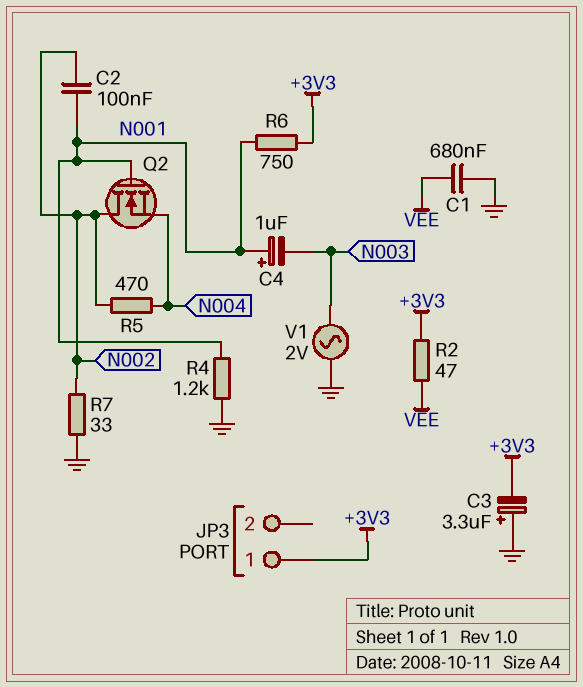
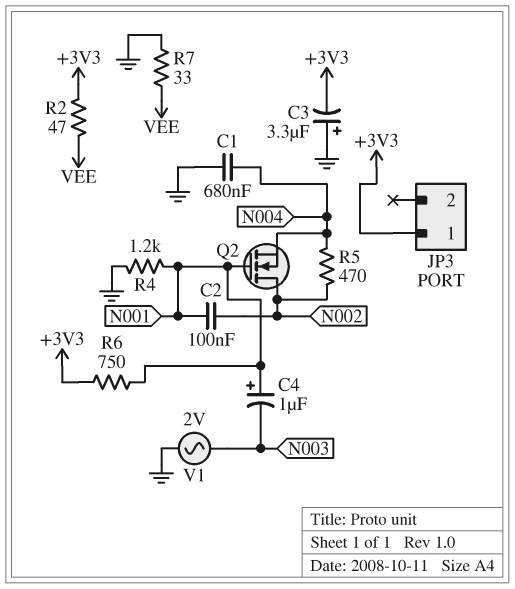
C1: 680nF (GND, VEE) -> 680nF (GND, N004)
R7: 33 (GND, N002) -> 33 (GND, VEE)

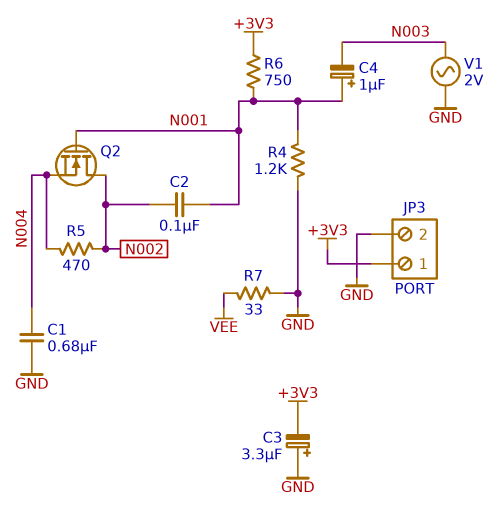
JP3 pin 2: none -> GND
R2: 47 (+3V3, VEE) -> none

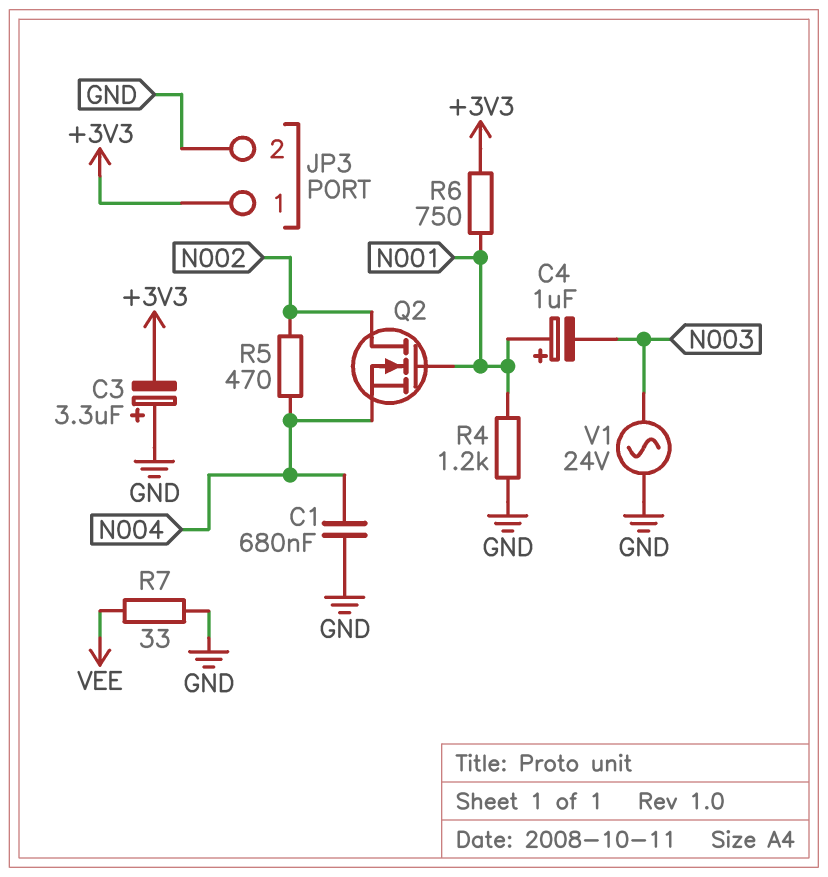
C2: 100nF (N001, N002) -> none
V1: AC 2V (GND, N003) -> AC 24V (GND, N003)

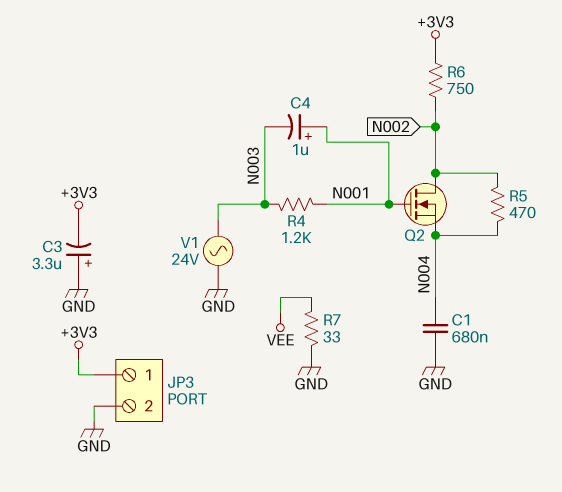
R4: 1.2k (GND, N001) -> 1.2k (N001, N003)
R6: 750 (+3V3, N001) -> 750 (+3V3, N002)

